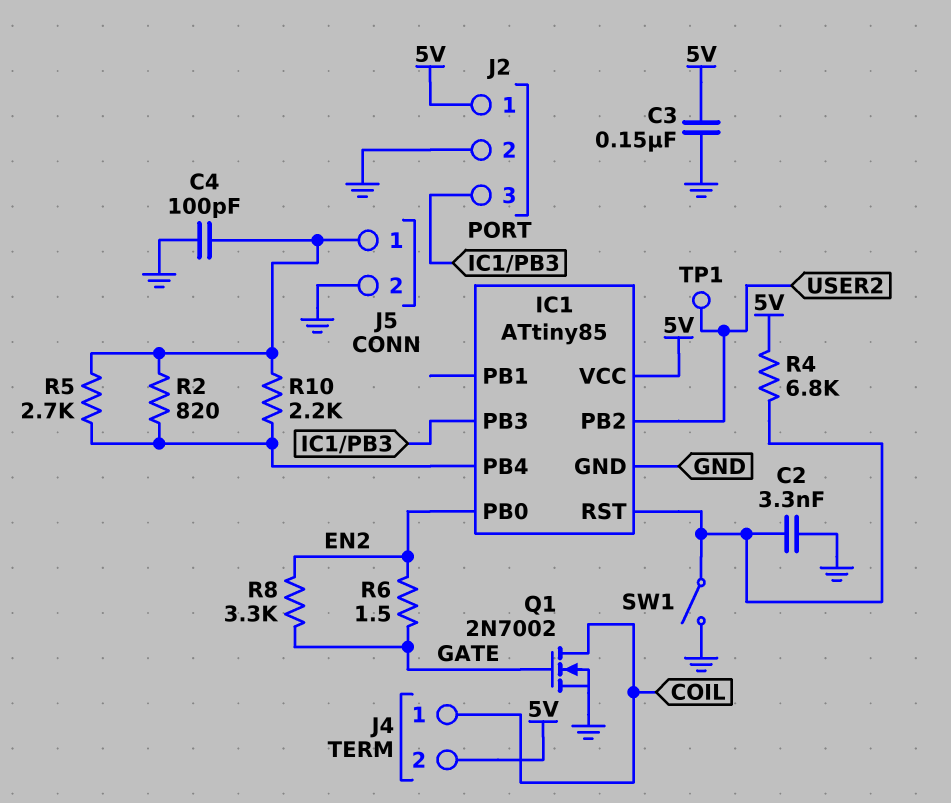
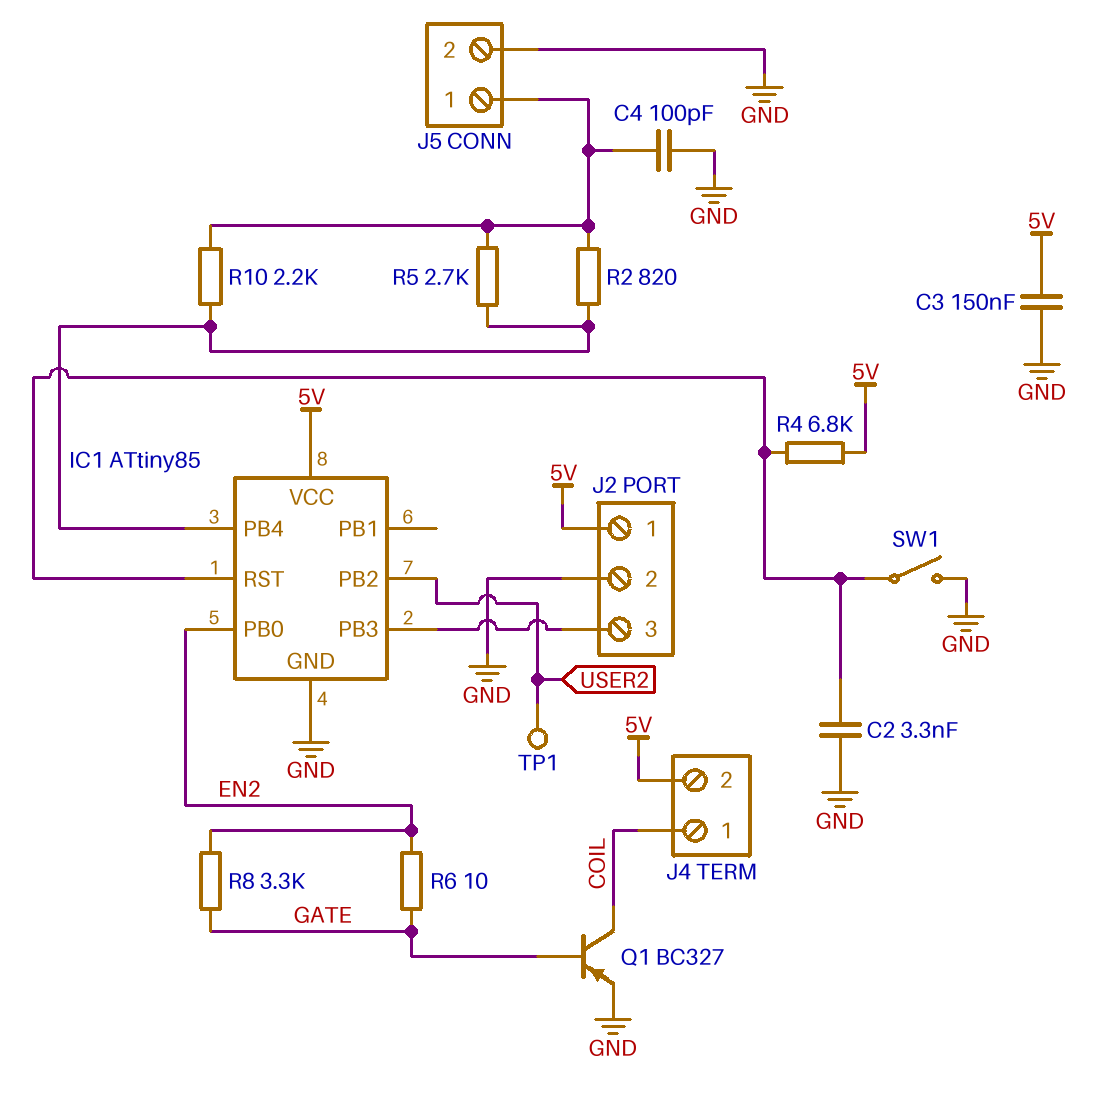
Q1: NMOS 2N7002 (G GATE, D COIL, S GND) -> PNP BC327 (B GATE, C COIL, E GND)
R6: 1.5 (EN2, GATE) -> 10 (EN2, GATE)

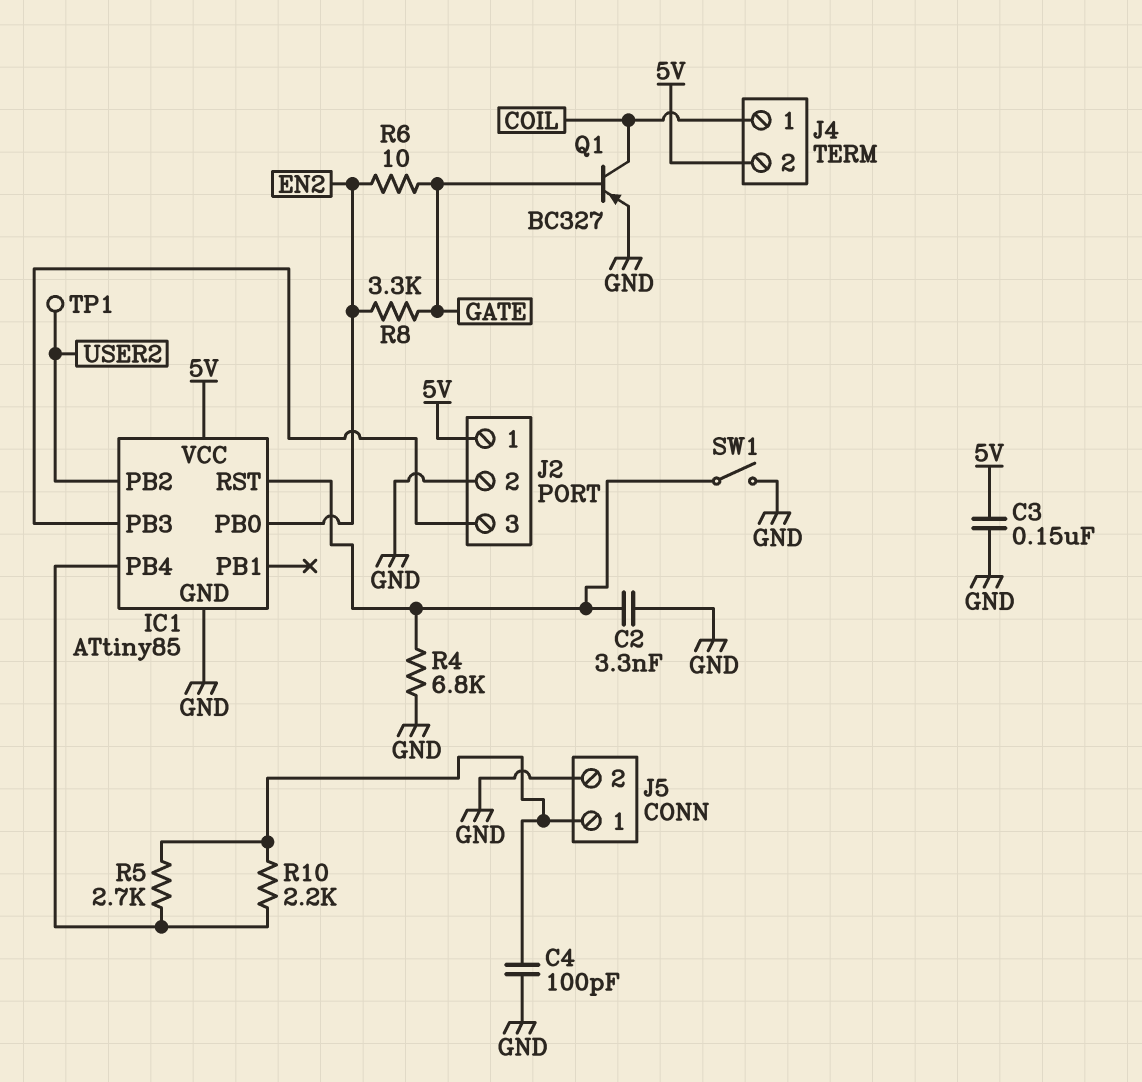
R2: 820 (IC1/PB4, J5/1) -> none
R4: 6.8k (5V, IC1/RST) -> 6.8k (GND, IC1/RST)

